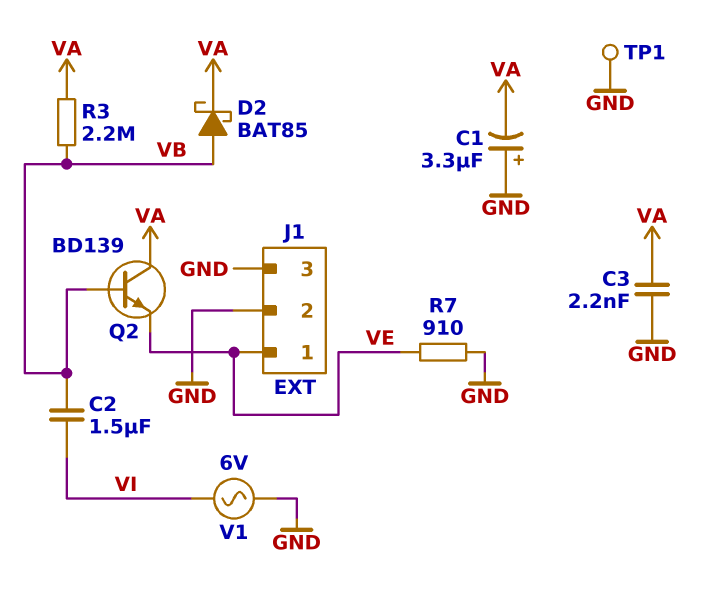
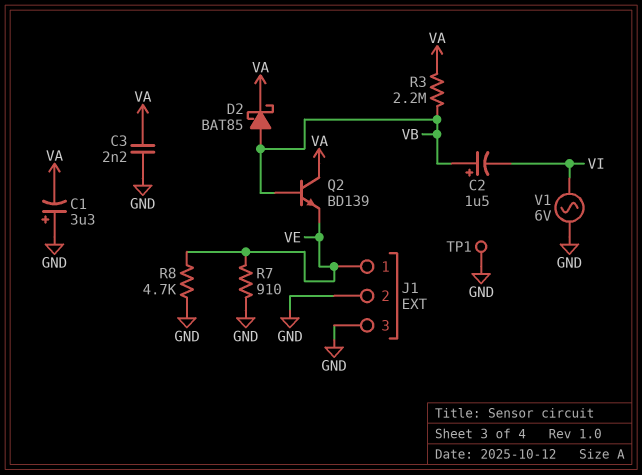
C2: 1.5uF (VB, VI) -> 1.5uF (plus VB, minus VI)
R8: none -> 4.7k (GND, VE)

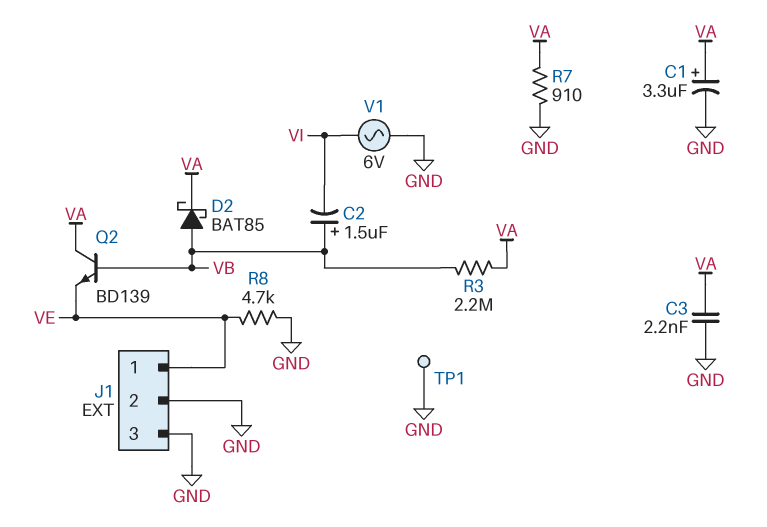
C1: 3.3uF (plus GND, minus VA) -> 3.3uF (plus VA, minus GND)
R7: 910 (GND, VE) -> 910 (GND, VA)

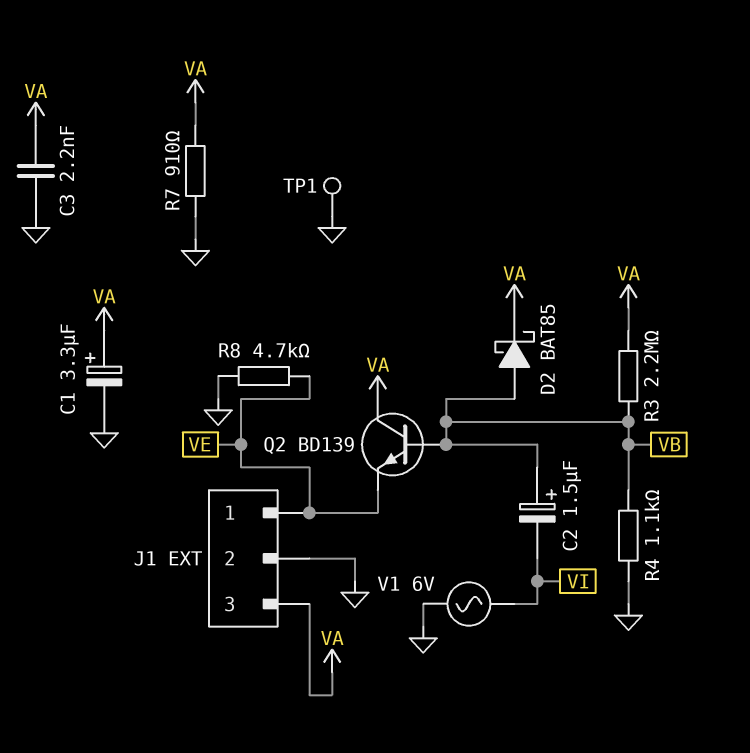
J1 pin 3: GND -> VA
R4: none -> 1.1k (GND, VB)

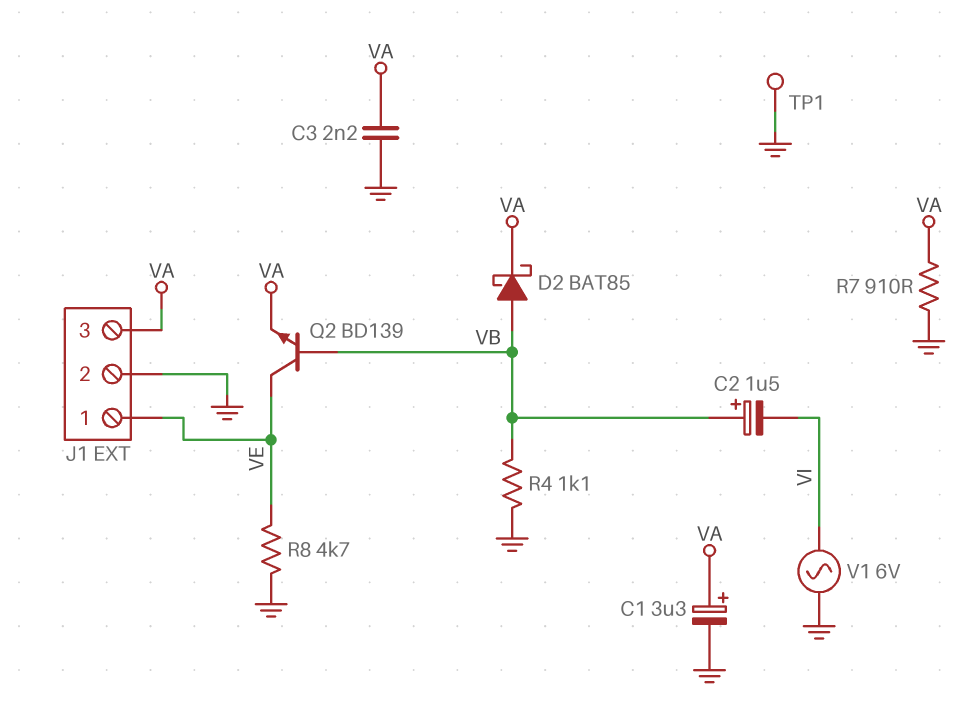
Q2: NPN BD139 (B VB, C VA, E VE) -> NPN BD139 (B VB, C VE, E VA)
R3: 2.2M (VA, VB) -> none

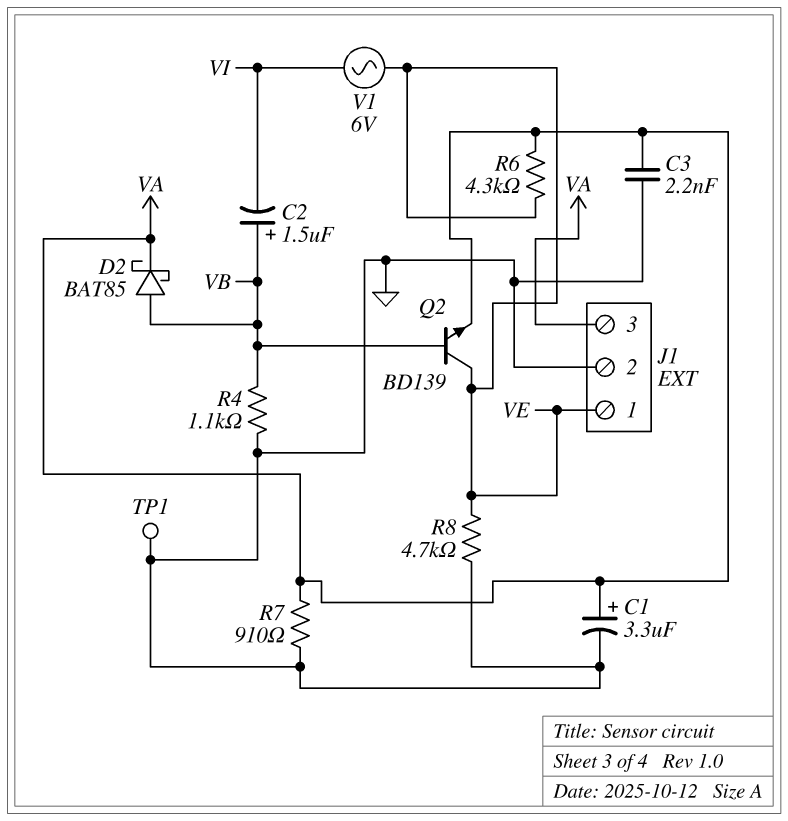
R6: none -> 4.3k (VA, VE)
V1: AC 6V (GND, VI) -> AC 6V (VE, VI)

